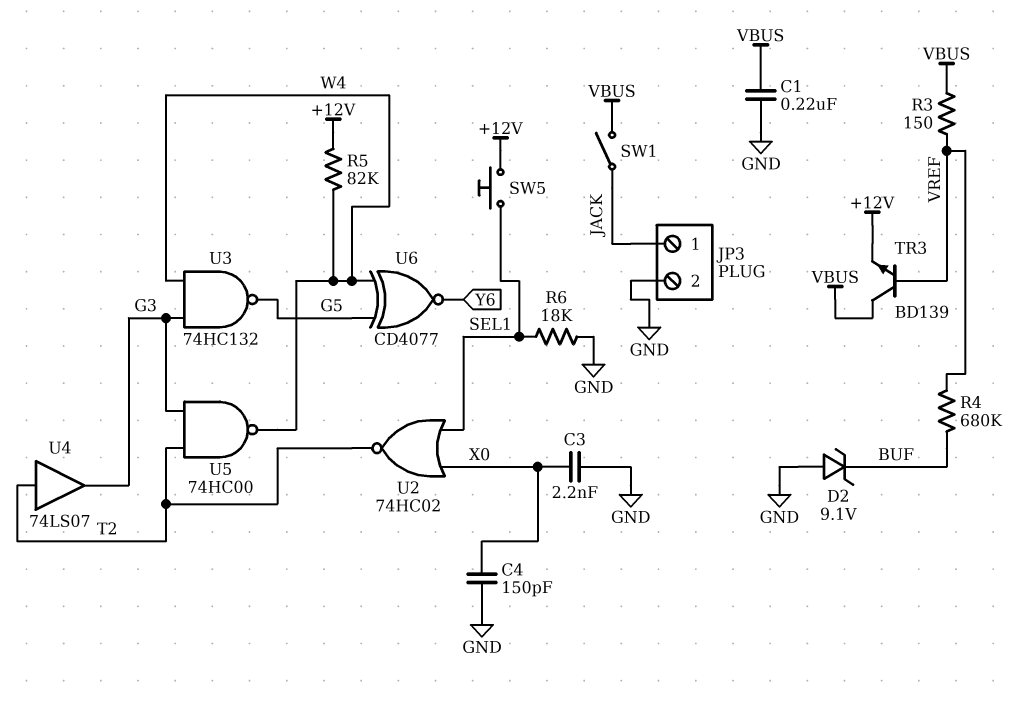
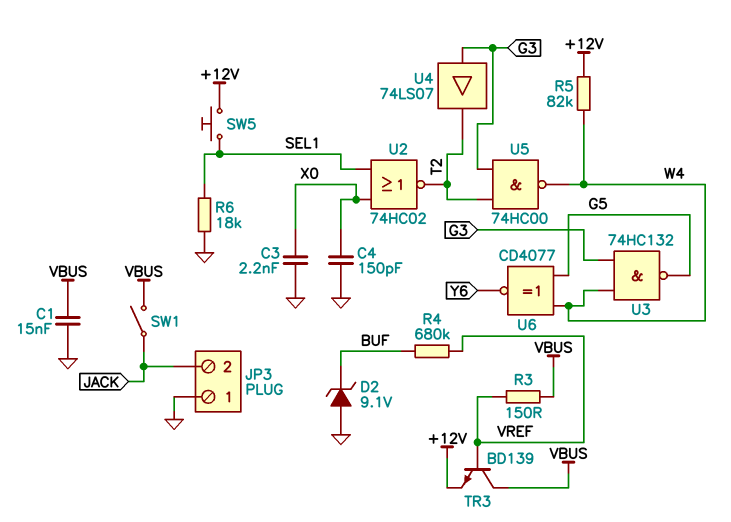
C1: 220nF (GND, VBUS) -> 15nF (GND, VBUS)
JP3 pin 1: JACK -> GND
JP3 pin 2: GND -> JACK
U4: buffer 74LS07 (in T2, out G3) -> buffer 74LS07 (in G3, out T2)

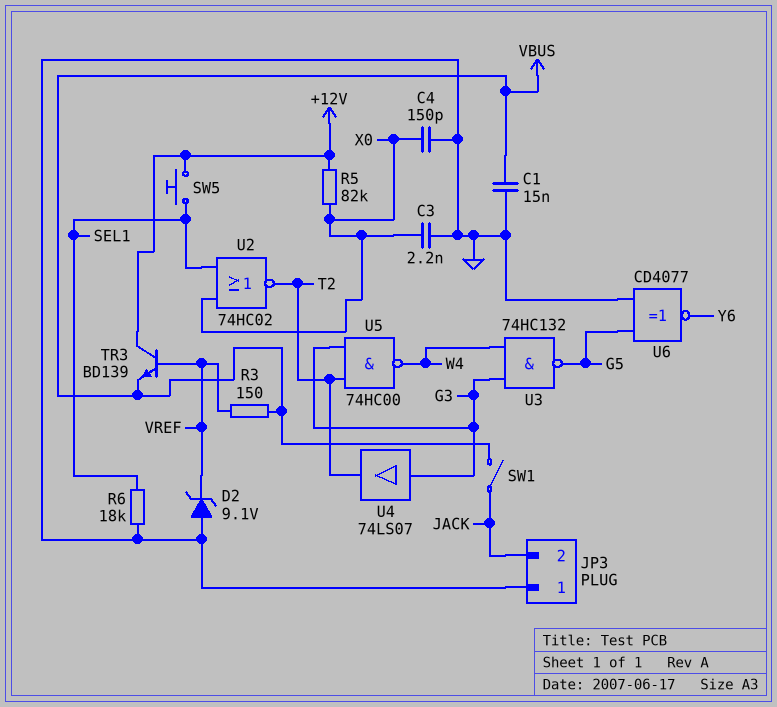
D2: zener 9.1V (A GND, K BUF) -> zener 9.1V (A GND, K VREF)
R4: 680k (BUF, VREF) -> none
R5: 82k (+12V, W4) -> 82k (+12V, X0)
TR3: NPN BD139 (B VREF, C VBUS, E +12V) -> NPN BD139 (B VREF, C +12V, E VBUS)
U6: XNOR CD4077 (in G5, in W4, out Y6) -> XNOR CD4077 (in G5, in GND, out Y6)

